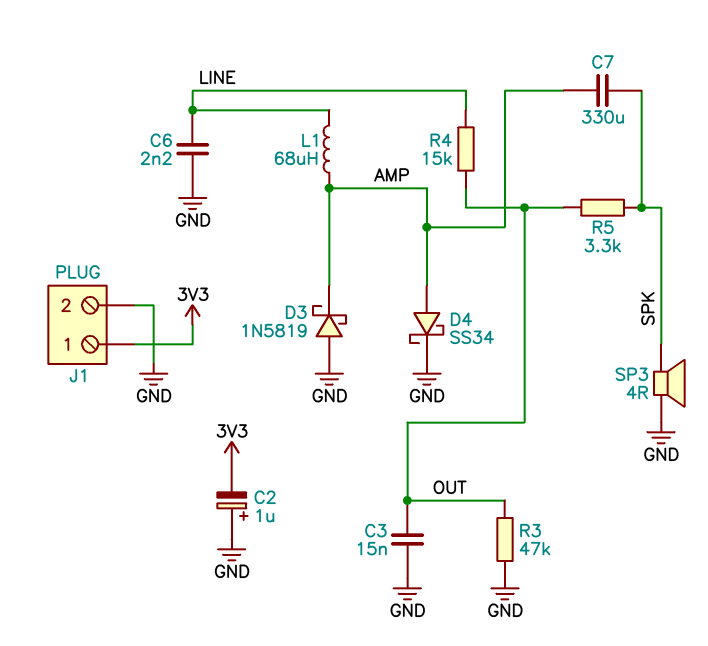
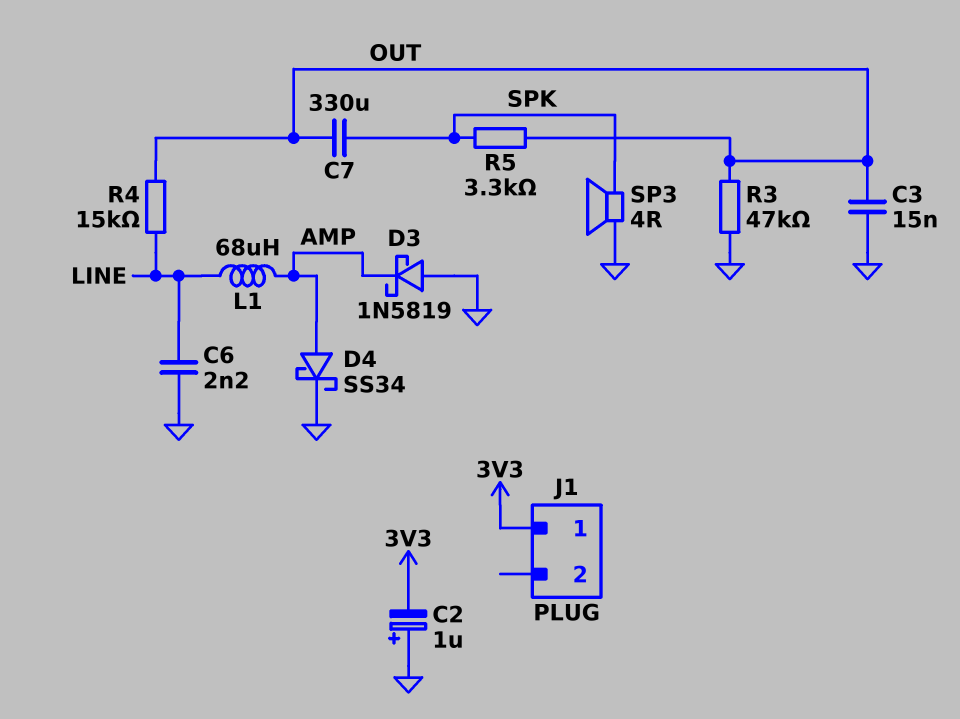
C7: 330uF (AMP, SPK) -> 330uF (OUT, SPK)
J1 pin 2: GND -> none

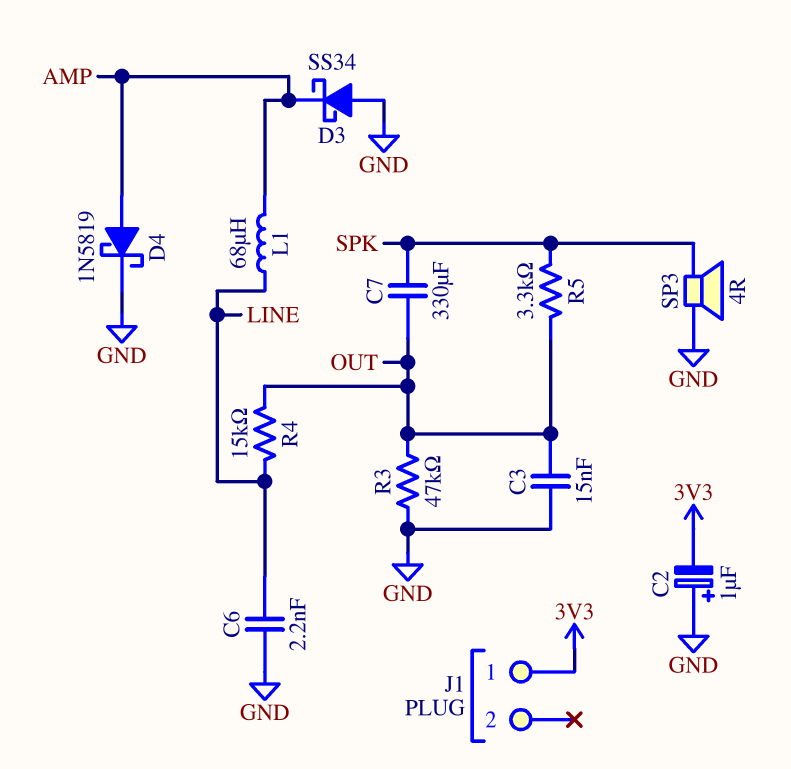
D3: schottky 1N5819 (A GND, K AMP) -> schottky SS34 (A GND, K AMP)
D4: schottky SS34 (A AMP, K GND) -> schottky 1N5819 (A AMP, K GND)

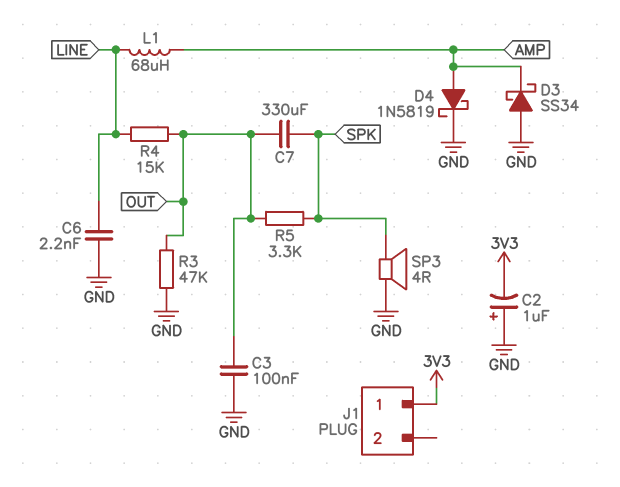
C3: 15nF (GND, OUT) -> 100nF (GND, OUT)

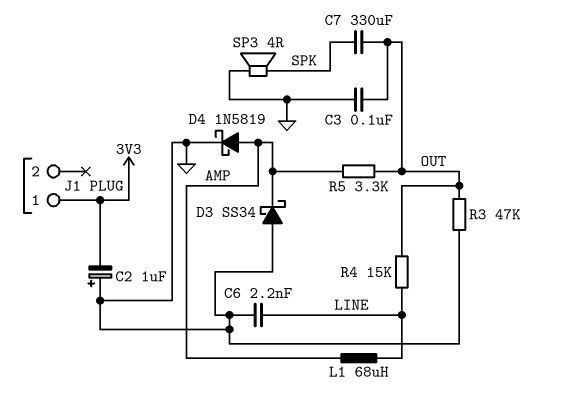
R5: 3.3k (OUT, SPK) -> 3.3k (AMP, OUT)

